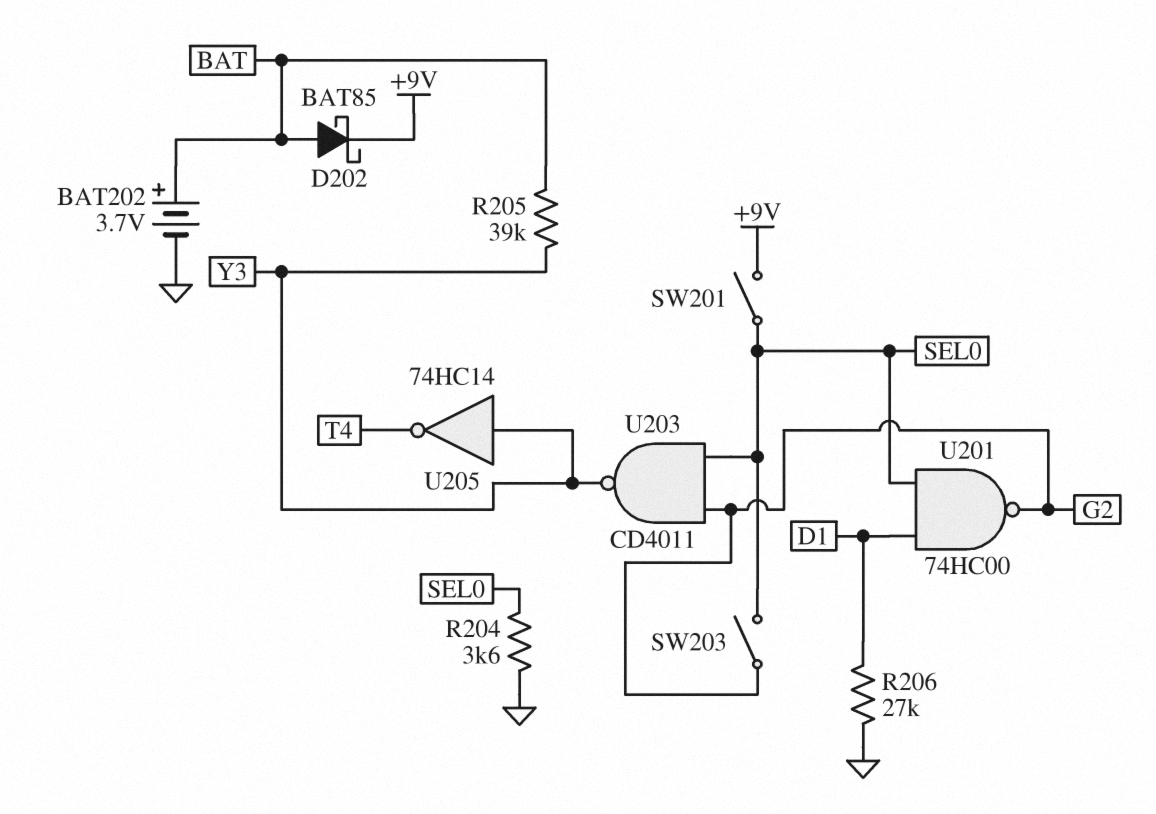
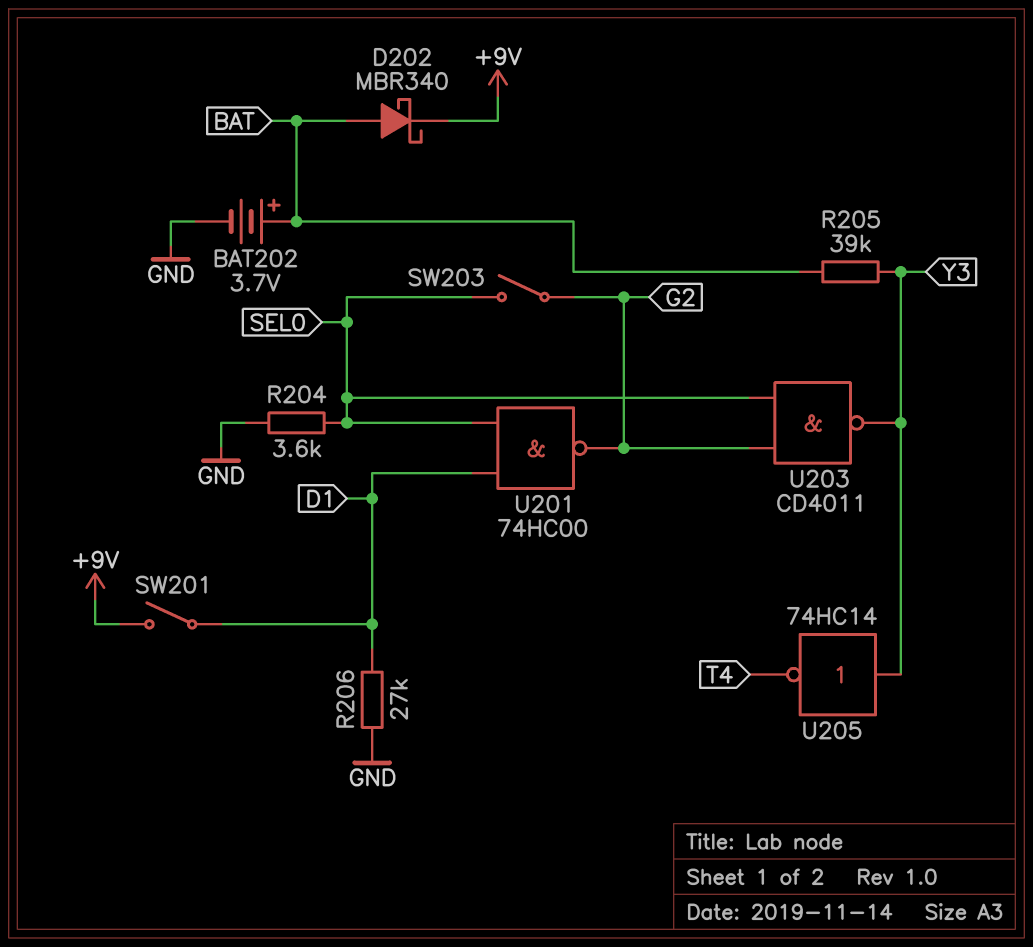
D202: schottky BAT85 (A BAT, K +9V) -> schottky MBR340 (A BAT, K +9V)
SW201: switch (+9V, SEL0) -> switch (+9V, D1)

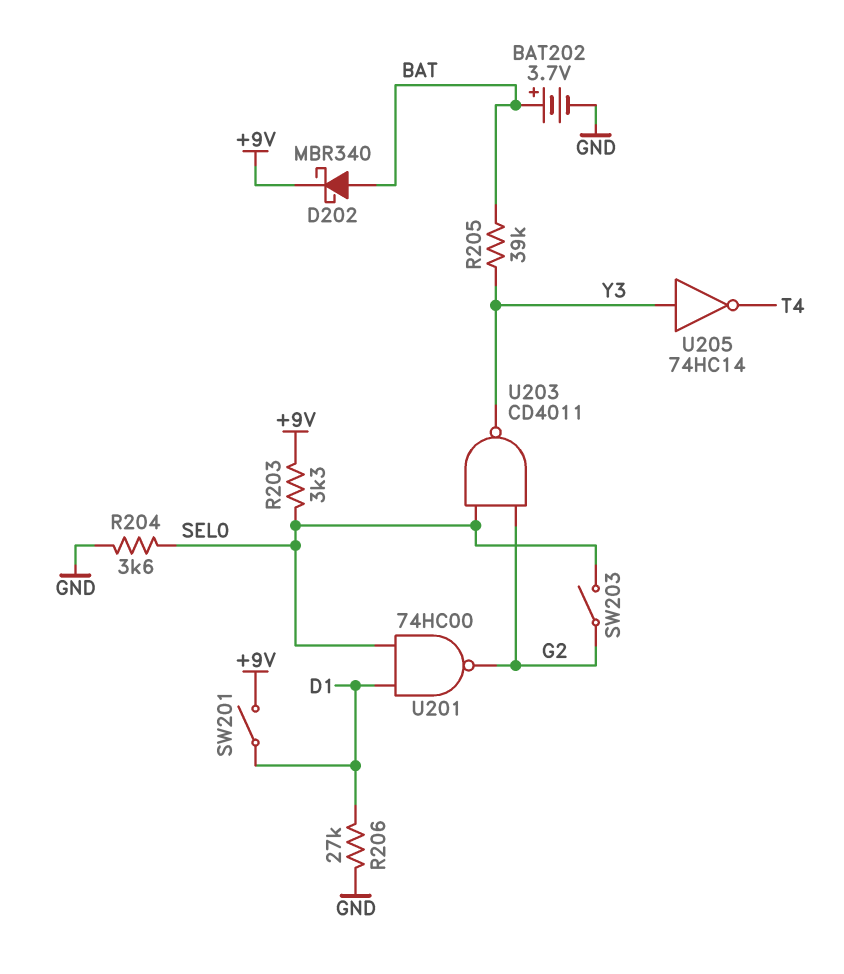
R203: none -> 3.3k (+9V, SEL0)

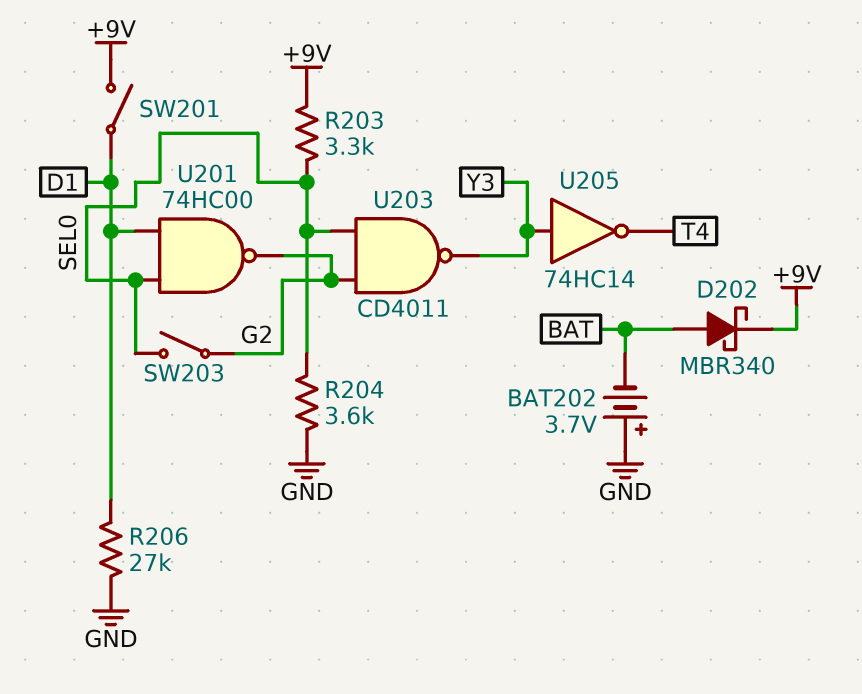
BAT202: 3.7V (plus BAT, minus GND) -> 3.7V (plus GND, minus BAT)
R205: 39k (BAT, Y3) -> none

